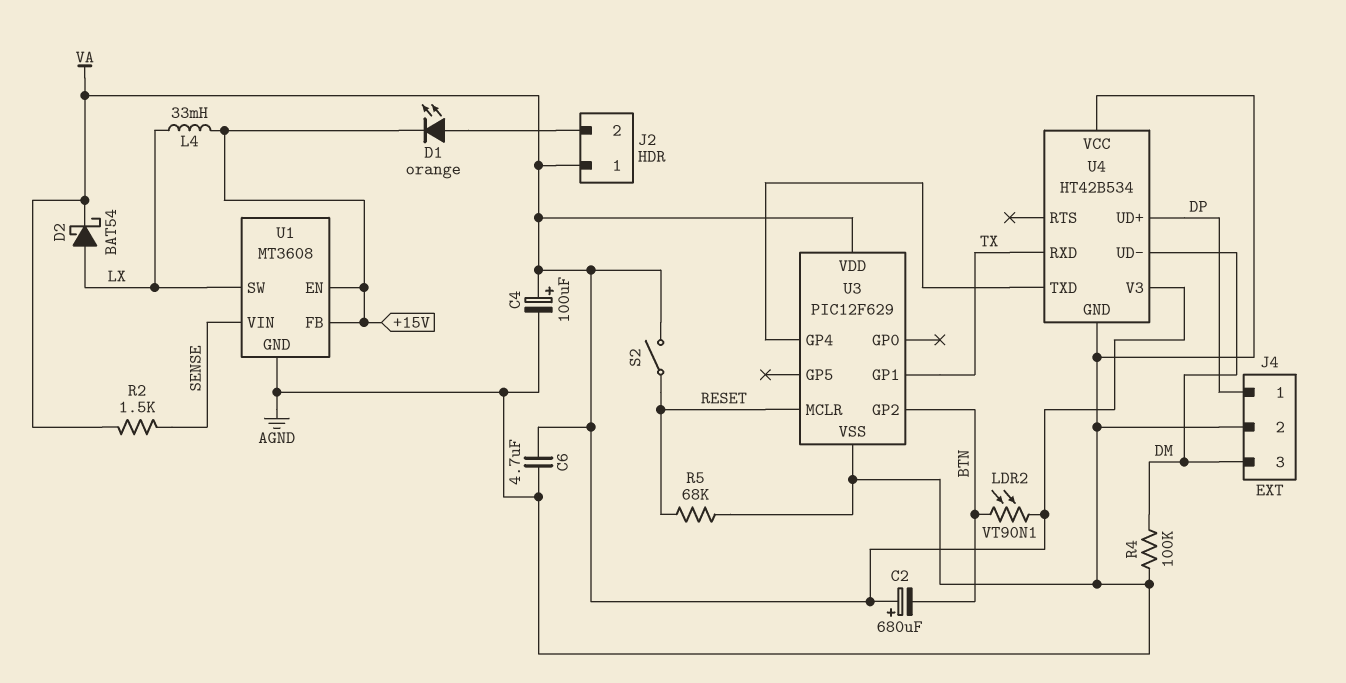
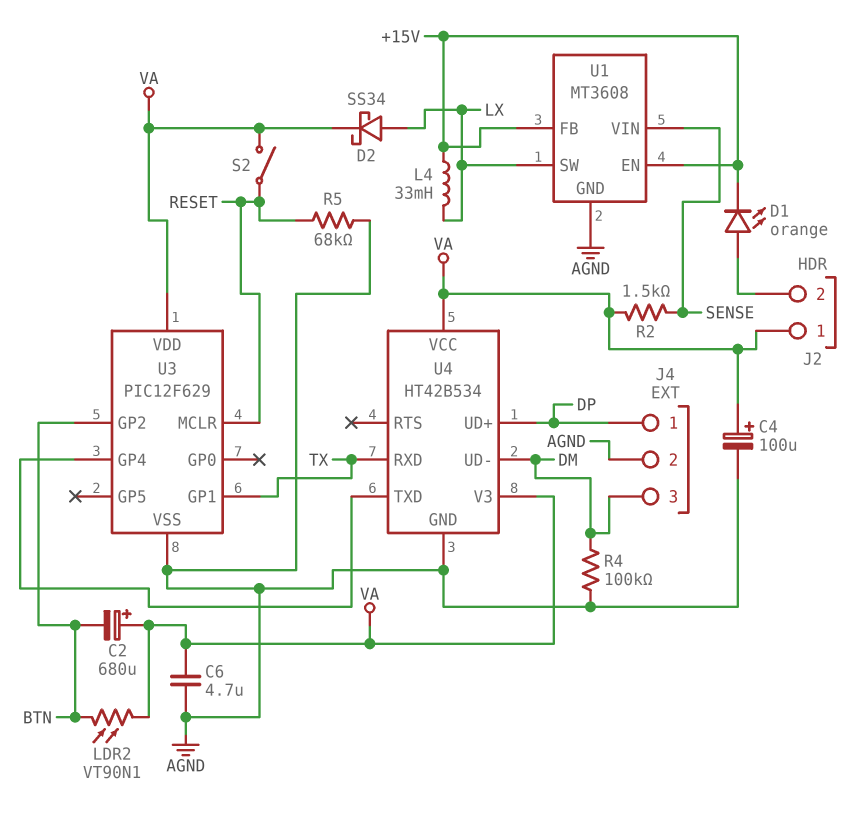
D2: schottky BAT54 (A LX, K VA) -> schottky SS34 (A LX, K VA)
U4 pin VCC: AGND -> VA

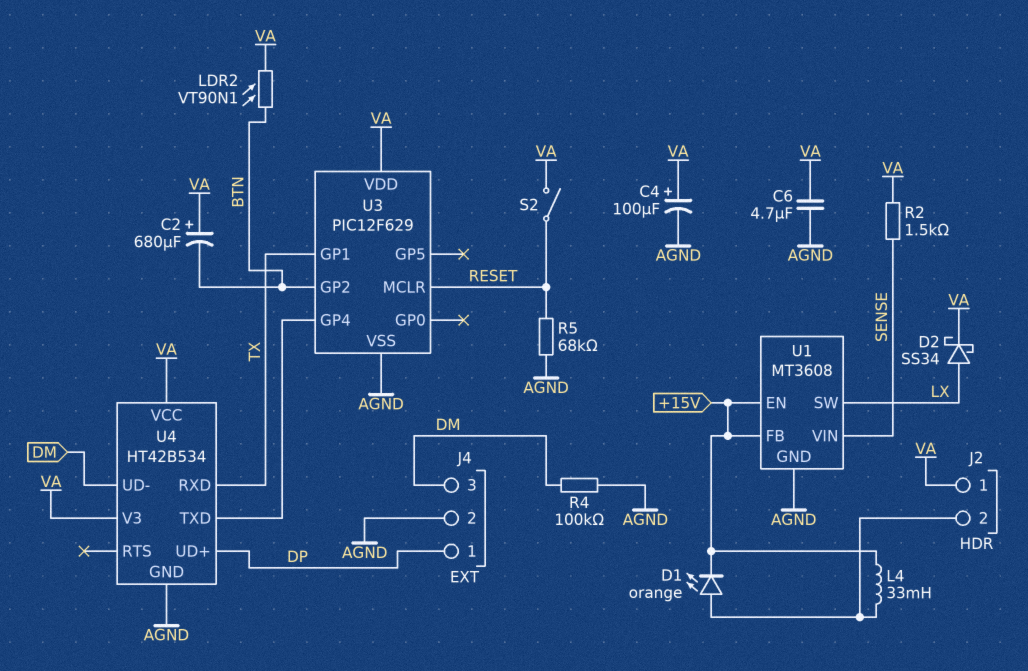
L4: 33mH (+15V, LX) -> 33mH (+15V, J2/2)

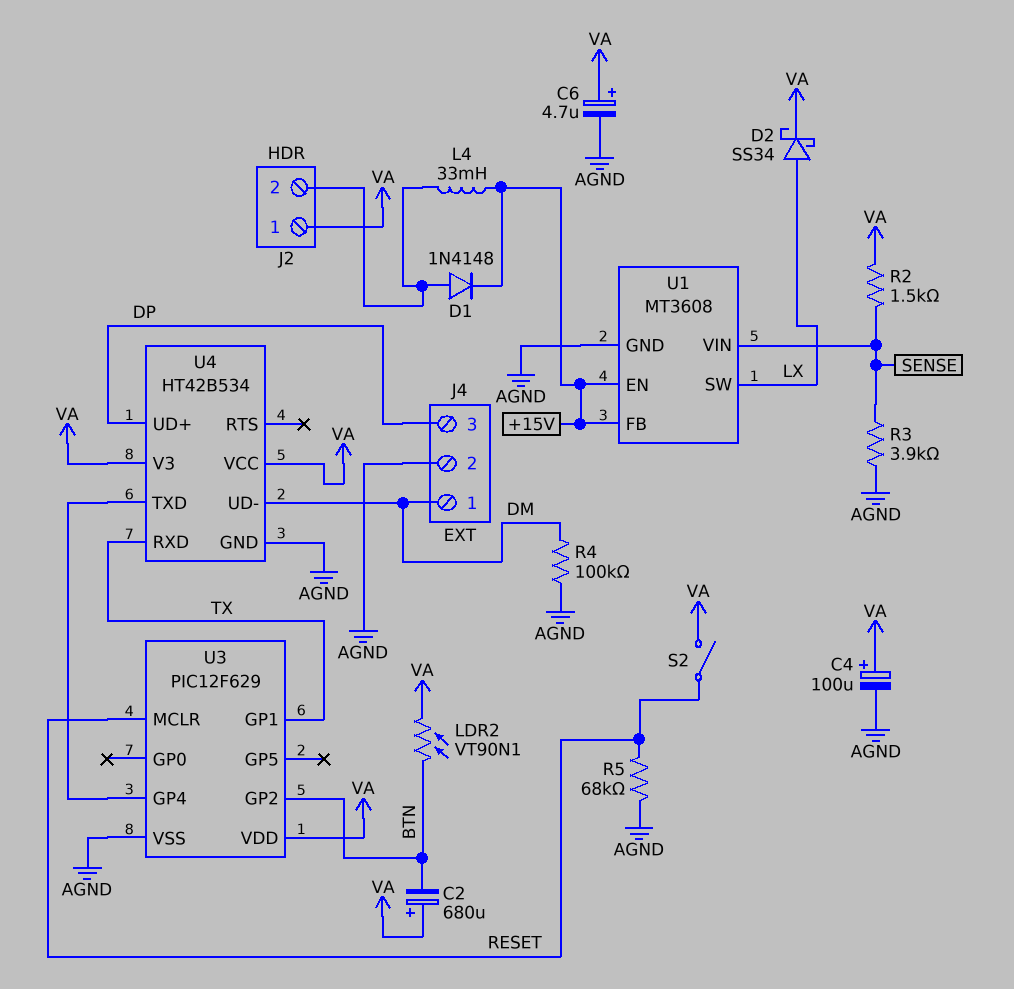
C6: 4.7uF (AGND, VA) -> 4.7uF (plus VA, minus AGND)
D1: LED orange (A J2/2, K +15V) -> diode 1N4148 (A J2/2, K +15V)
J4 pin 1: DP -> DM
J4 pin 3: DM -> DP
R3: none -> 3.9k (AGND, SENSE)

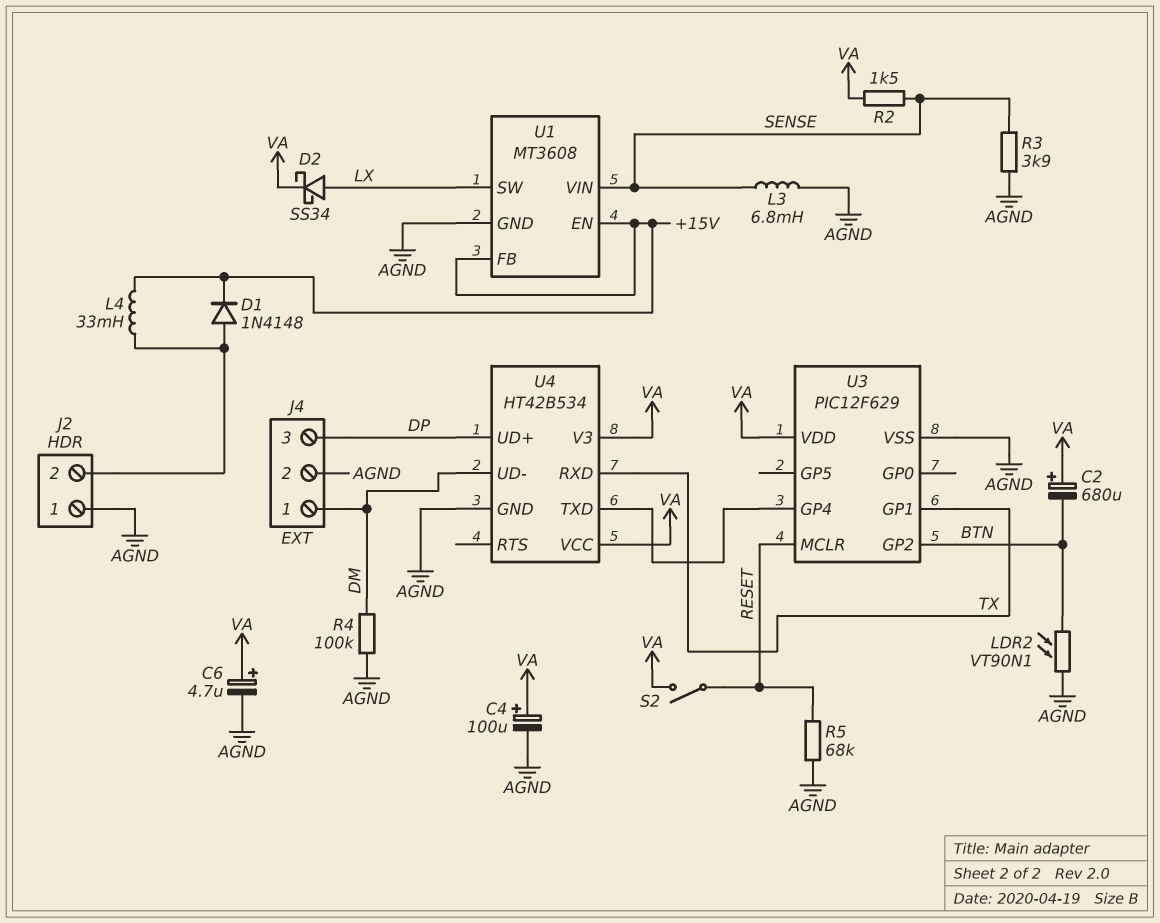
J2 pin 1: VA -> AGND
L3: none -> 6.8mH (AGND, SENSE)
LDR2: VT90N1 (BTN, VA) -> VT90N1 (AGND, BTN)

